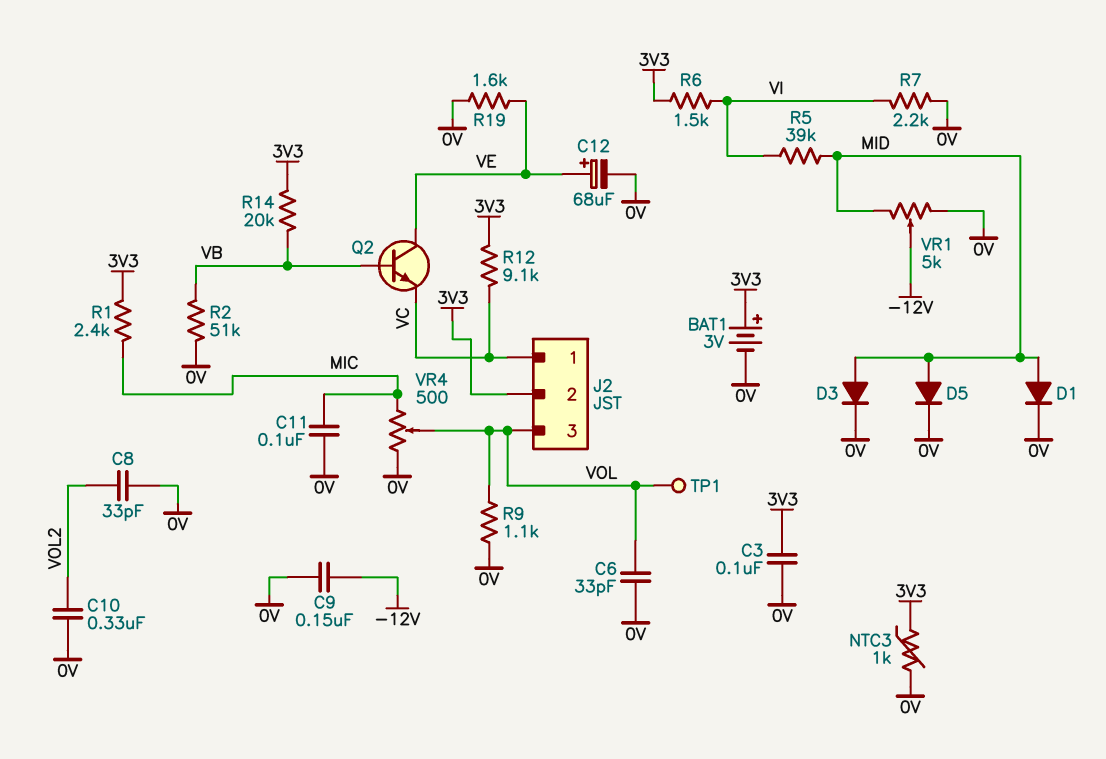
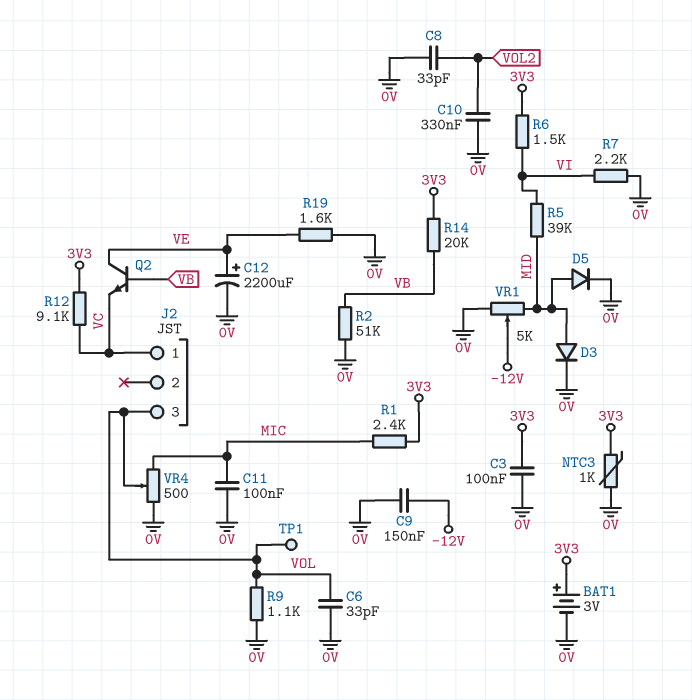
C12: 68uF (plus VE, minus 0V) -> 2200uF (plus VE, minus 0V)
D1: diode (A MID, K 0V) -> none
J2 pin 2: 3V3 -> none

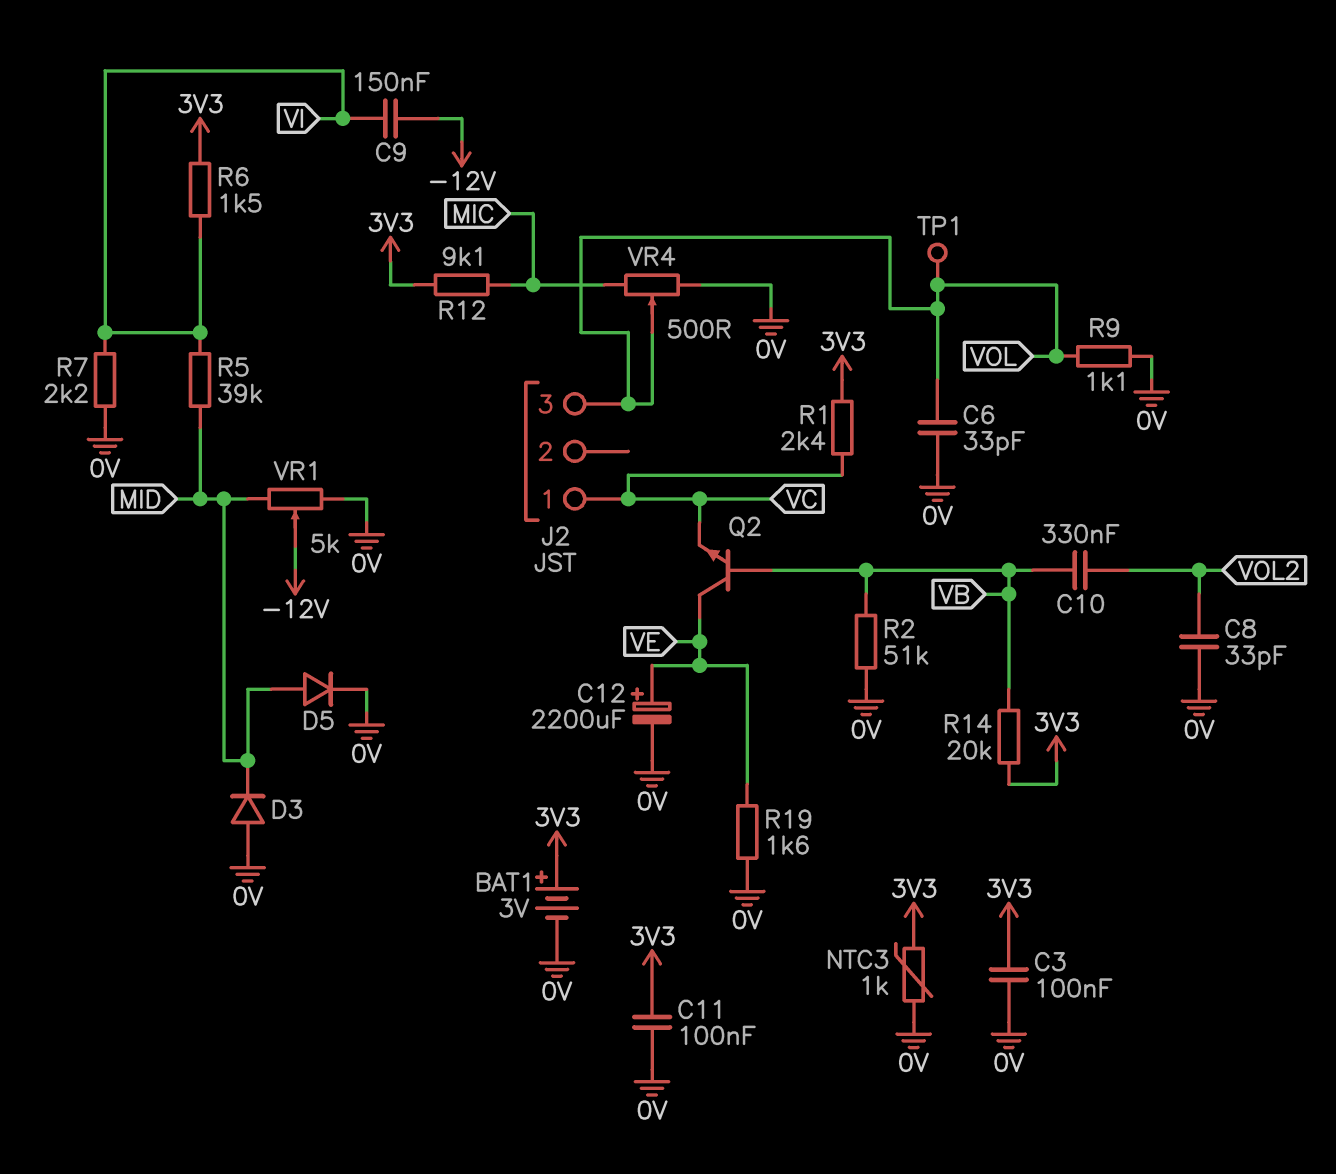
C9: 150nF (-12V, 0V) -> 150nF (-12V, VI)
C10: 330nF (0V, VOL2) -> 330nF (VB, VOL2)
C11: 100nF (0V, MIC) -> 100nF (0V, 3V3)
D3: diode (A MID, K 0V) -> diode (A 0V, K MID)
R1: 2.4k (3V3, MIC) -> 2.4k (3V3, VC)
R12: 9.1k (3V3, VC) -> 9.1k (3V3, MIC)

